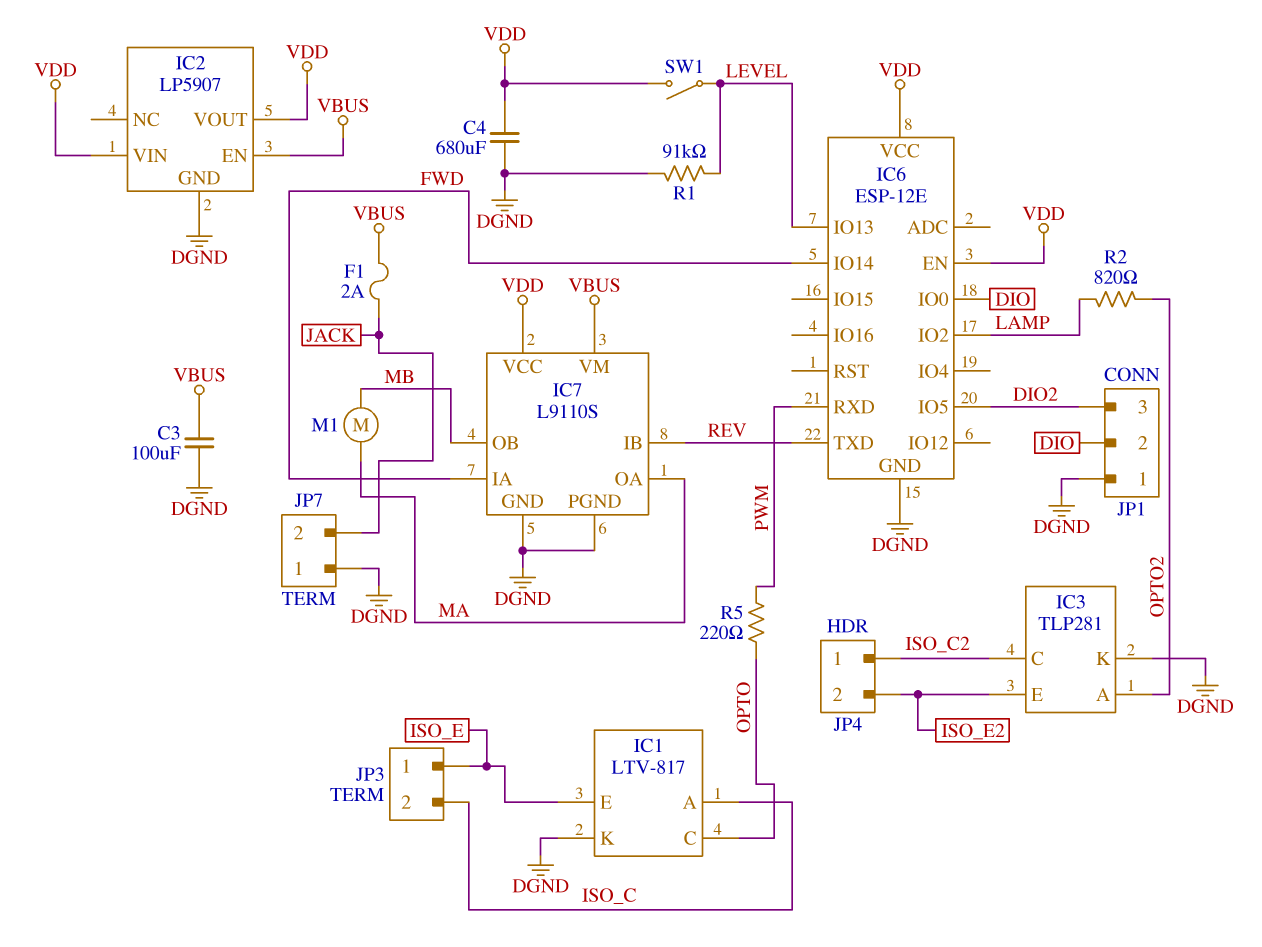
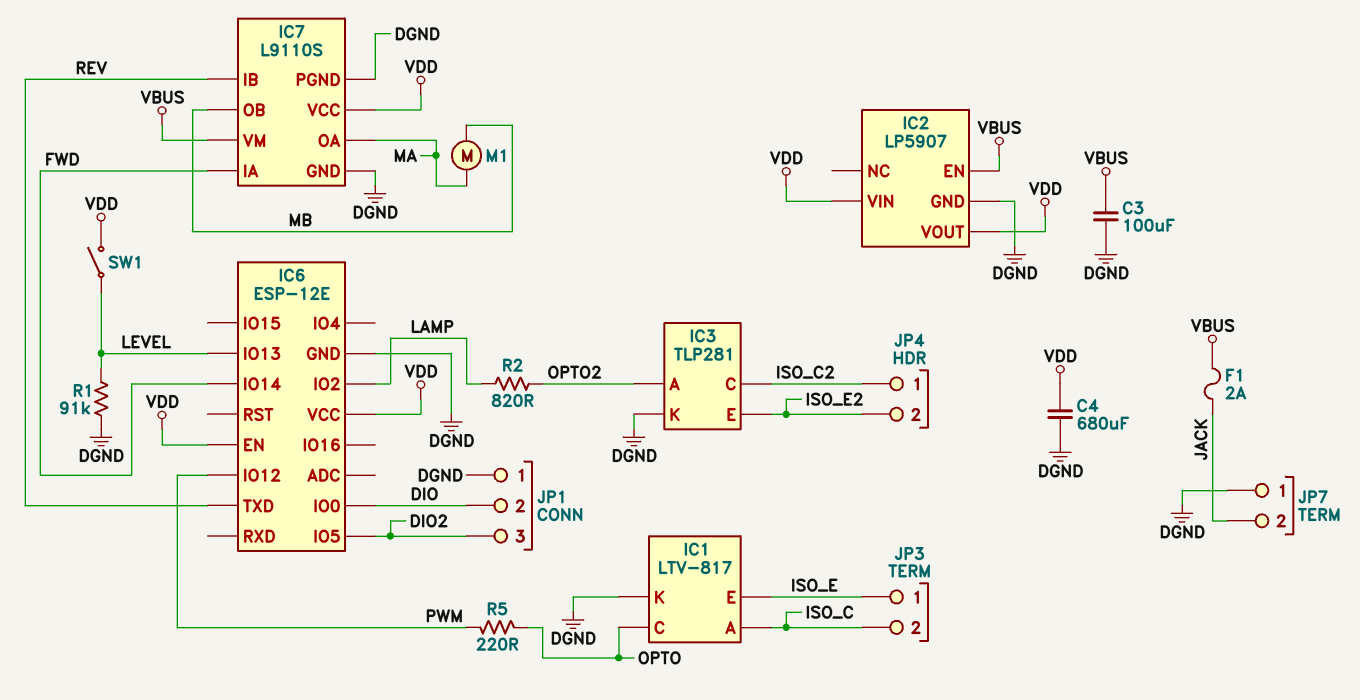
IC6 pin IO12: none -> PWM
IC6 pin RXD: PWM -> none

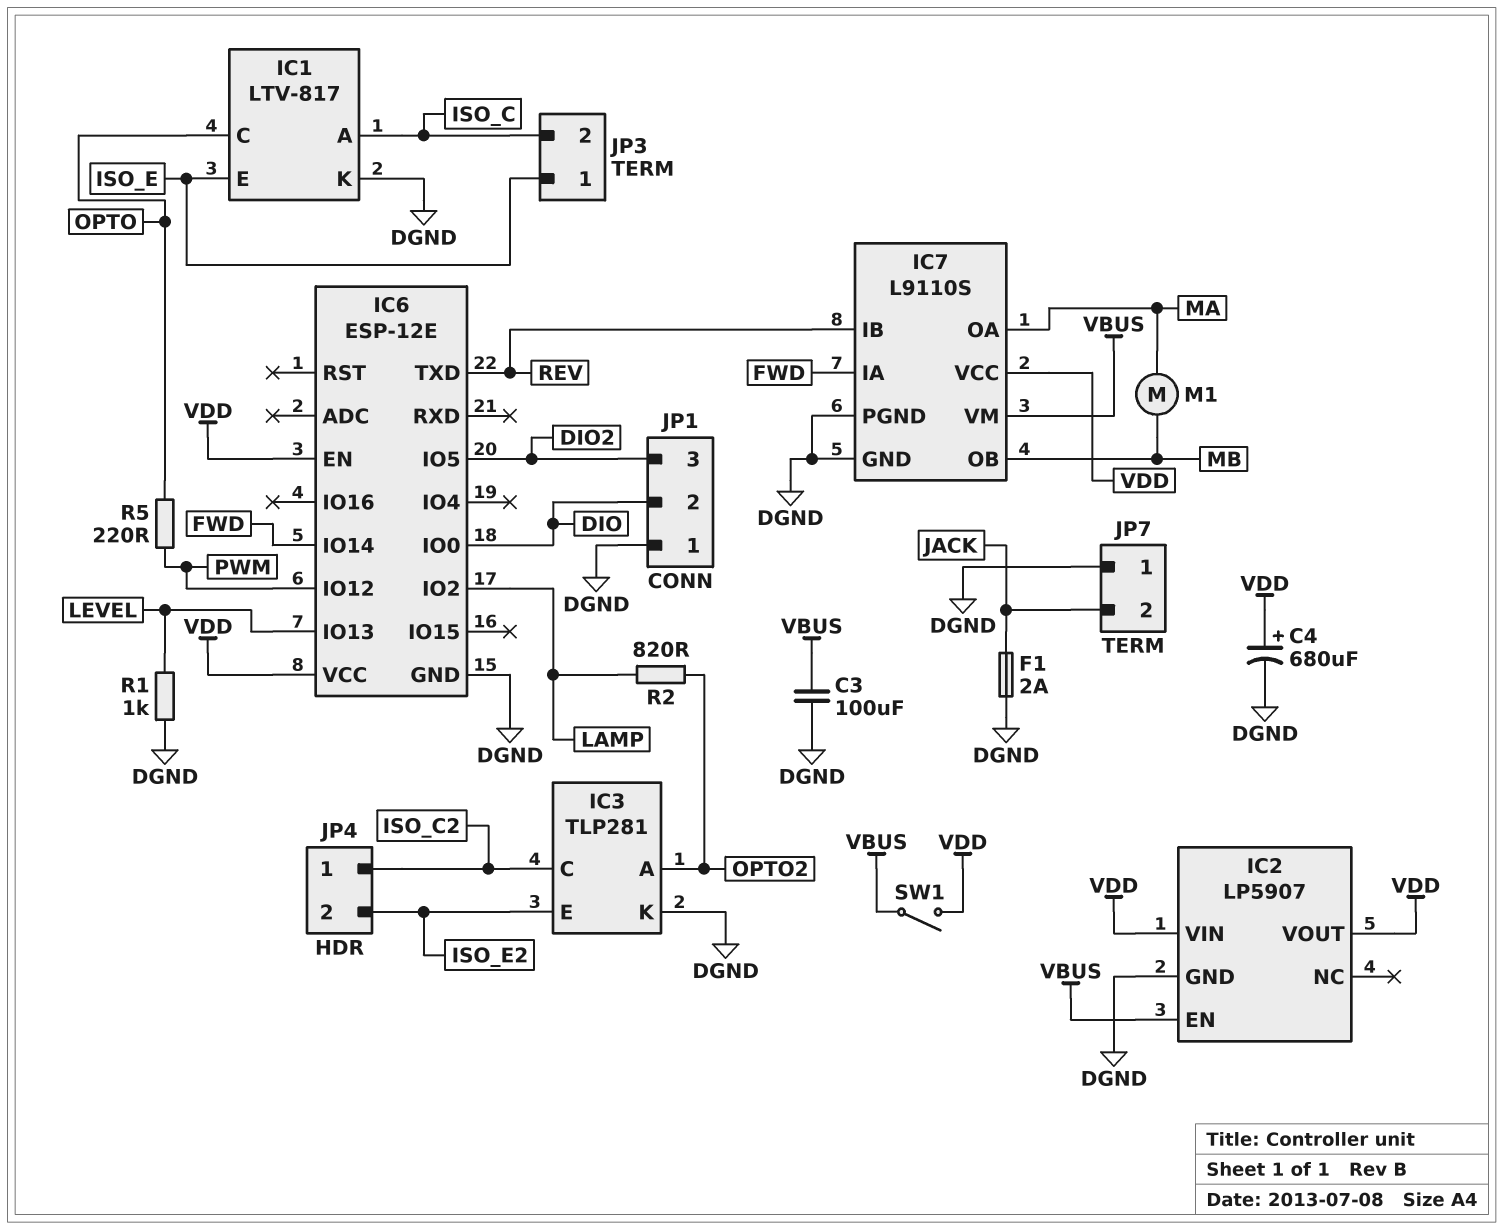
C4: 680uF (DGND, VDD) -> 680uF (plus VDD, minus DGND)
F1: 2A (JACK, VBUS) -> 2A (DGND, JACK)
R1: 91k (DGND, LEVEL) -> 1k (DGND, LEVEL)
SW1: switch (LEVEL, VDD) -> switch (VBUS, VDD)

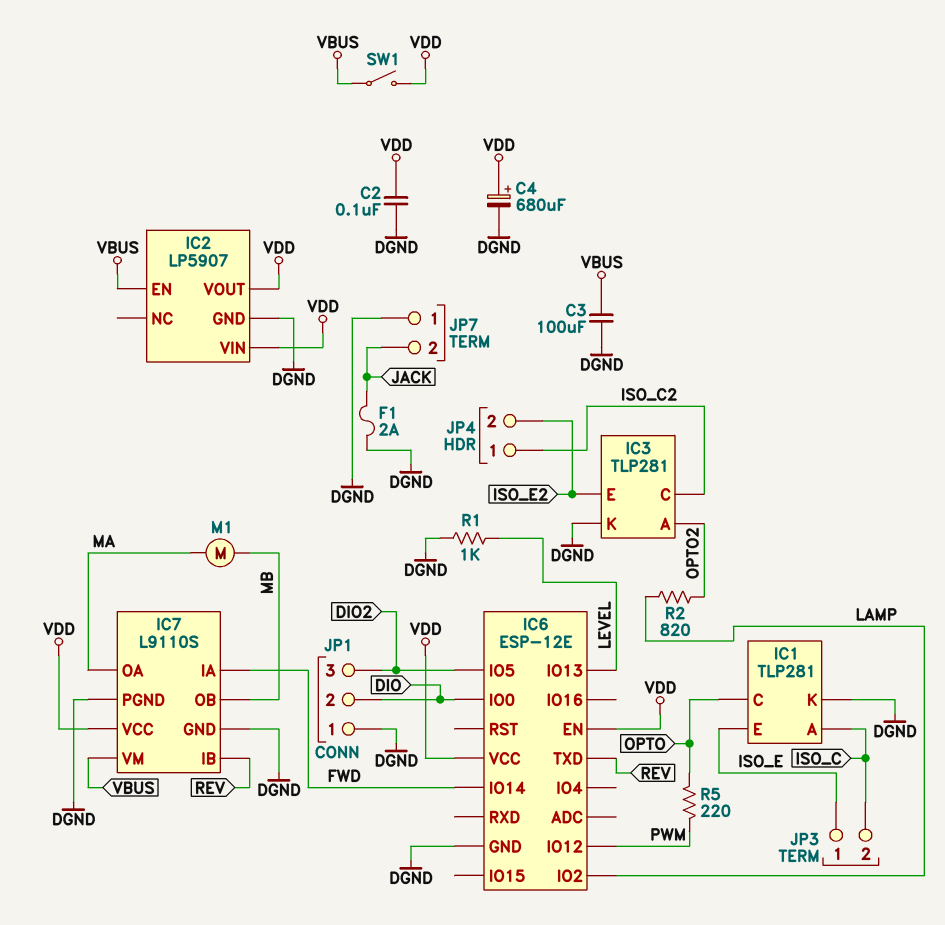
C2: none -> 100nF (DGND, VDD)
IC1: LTV-817 -> TLP281

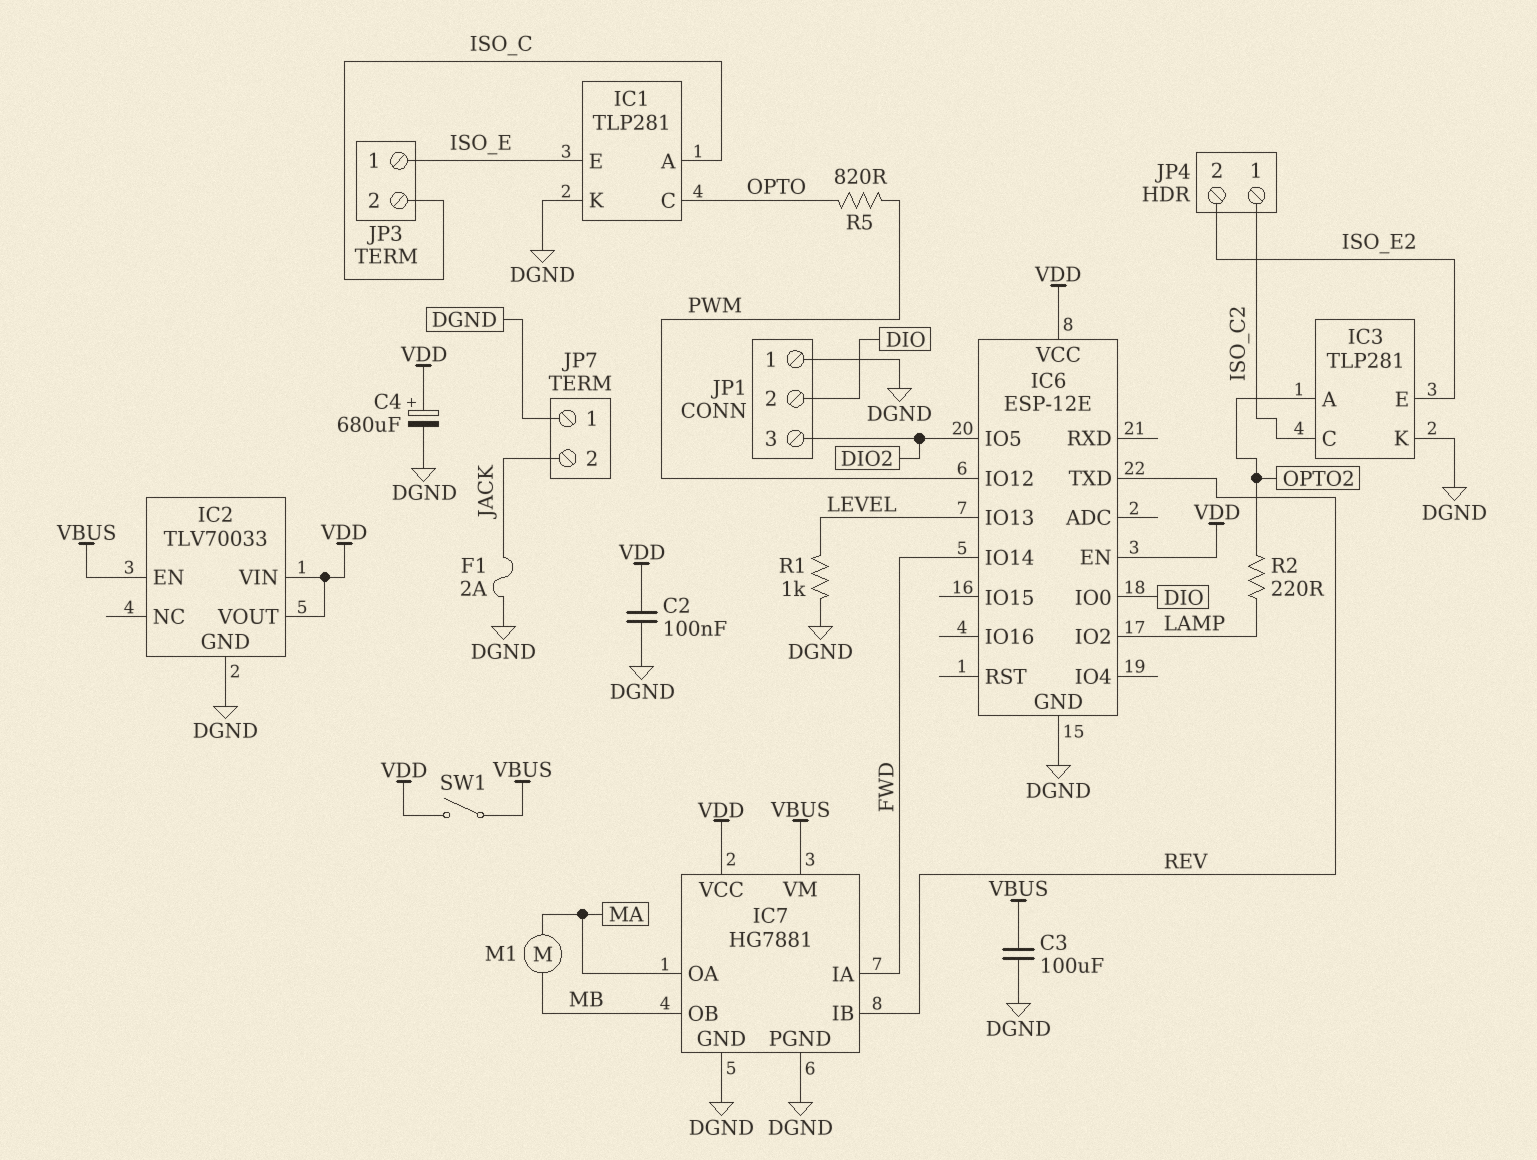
IC2: LP5907 -> TLV70033
IC7: L9110S -> HG7881
R2: 820 (LAMP, OPTO2) -> 220 (LAMP, OPTO2)
R5: 220 (OPTO, PWM) -> 820 (OPTO, PWM)

